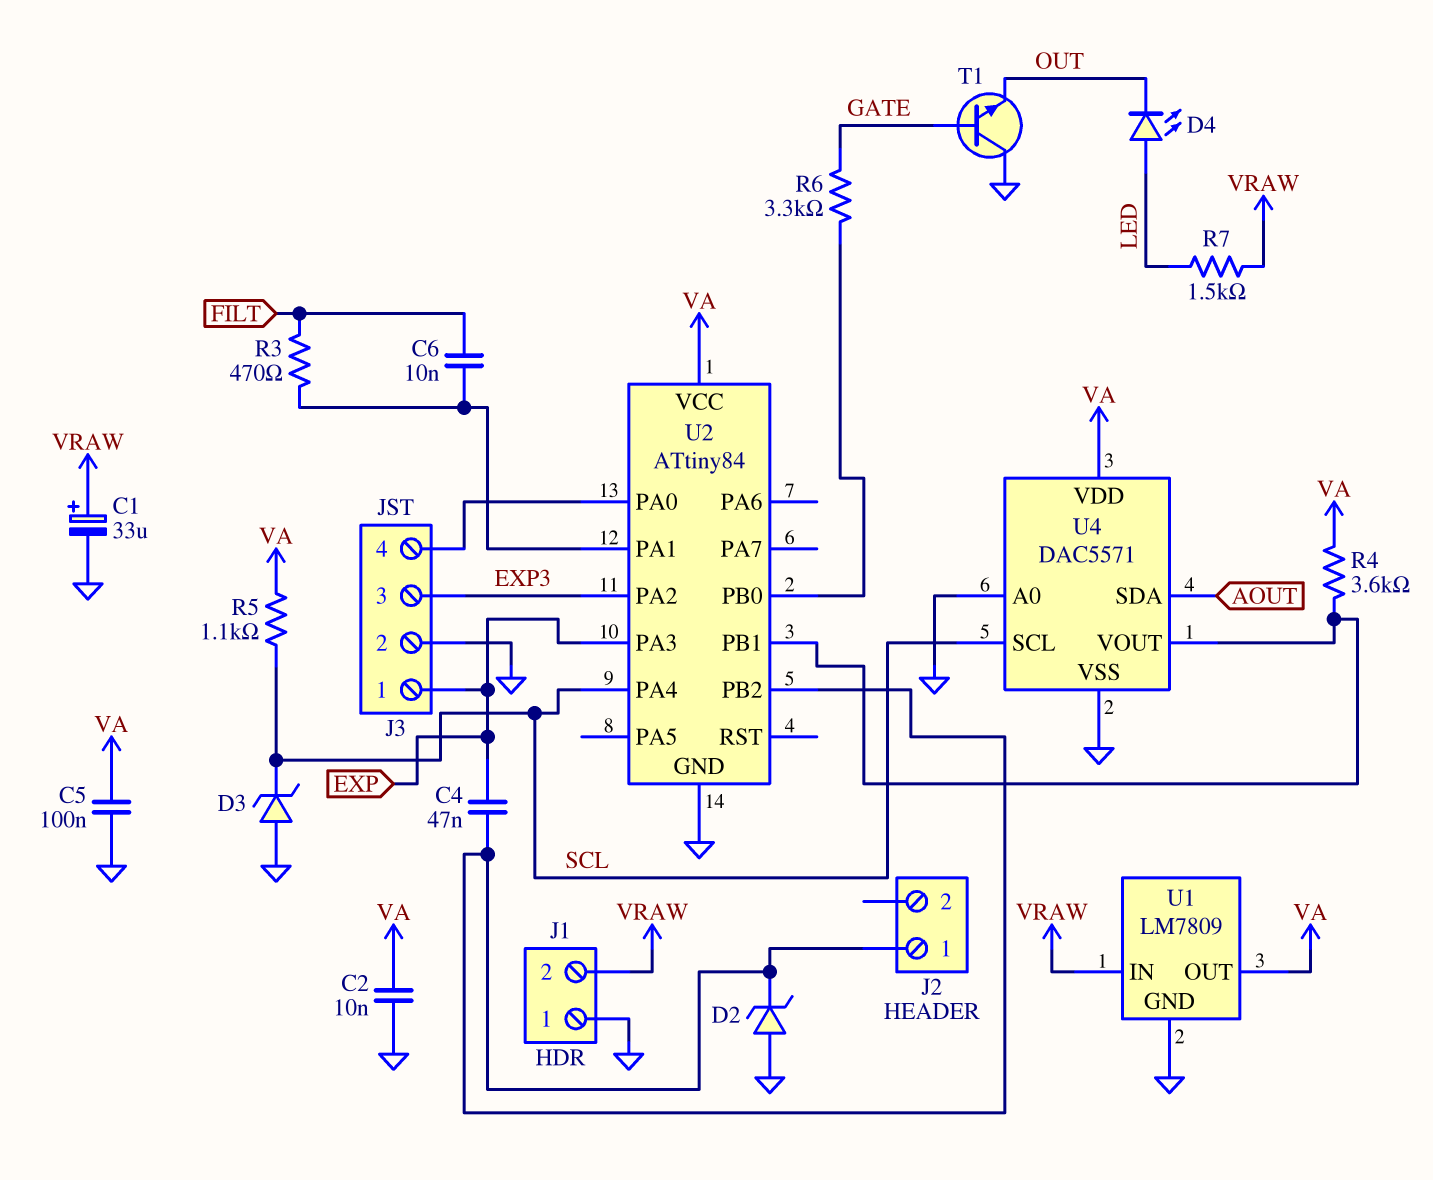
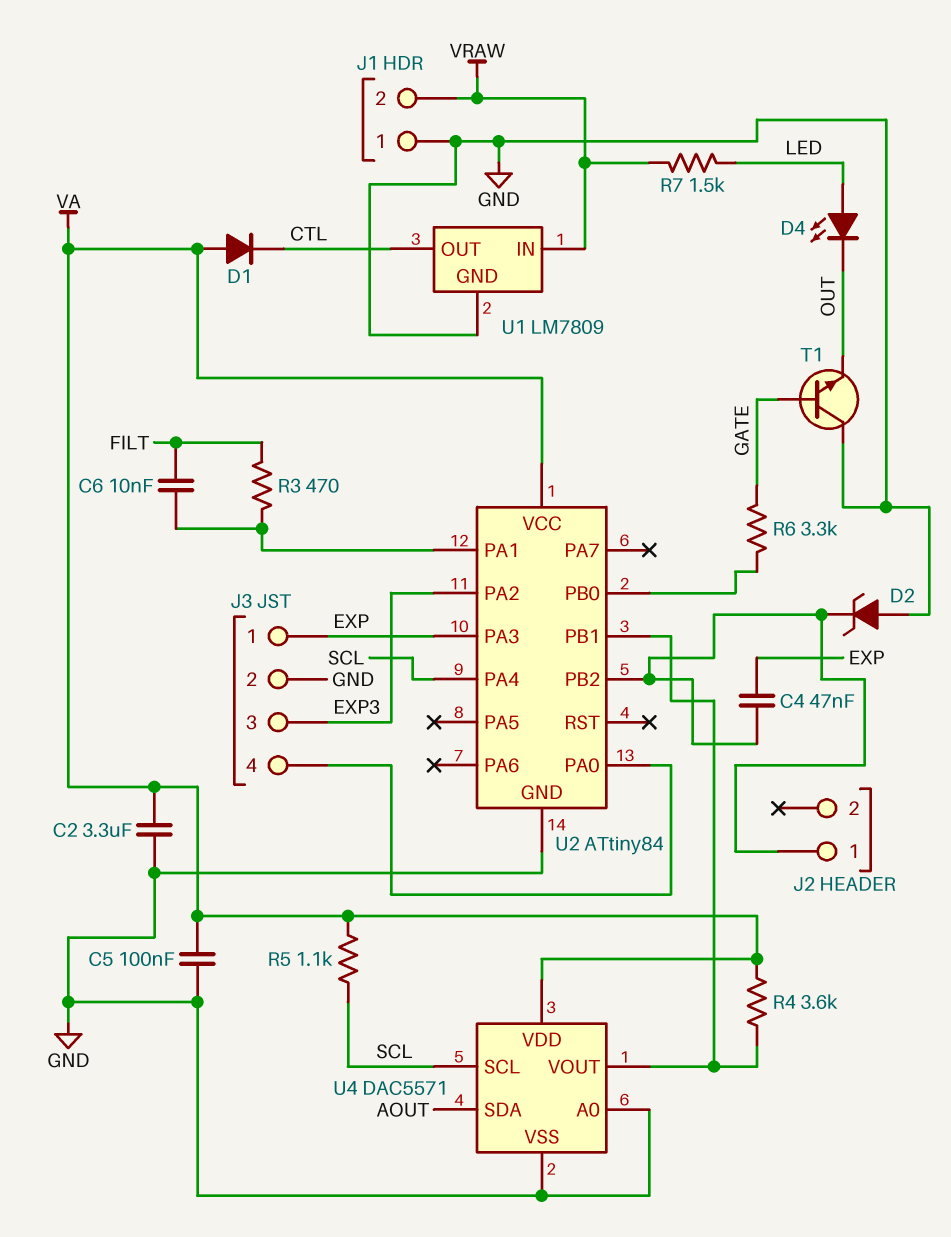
C1: 33uF (plus VRAW, minus GND) -> none
C2: 10nF (GND, VA) -> 3.3uF (GND, VA)
D1: none -> diode (A VA, K CTL)
D3: zener (A GND, K SCL) -> none
U1 pin OUT: VA -> CTL

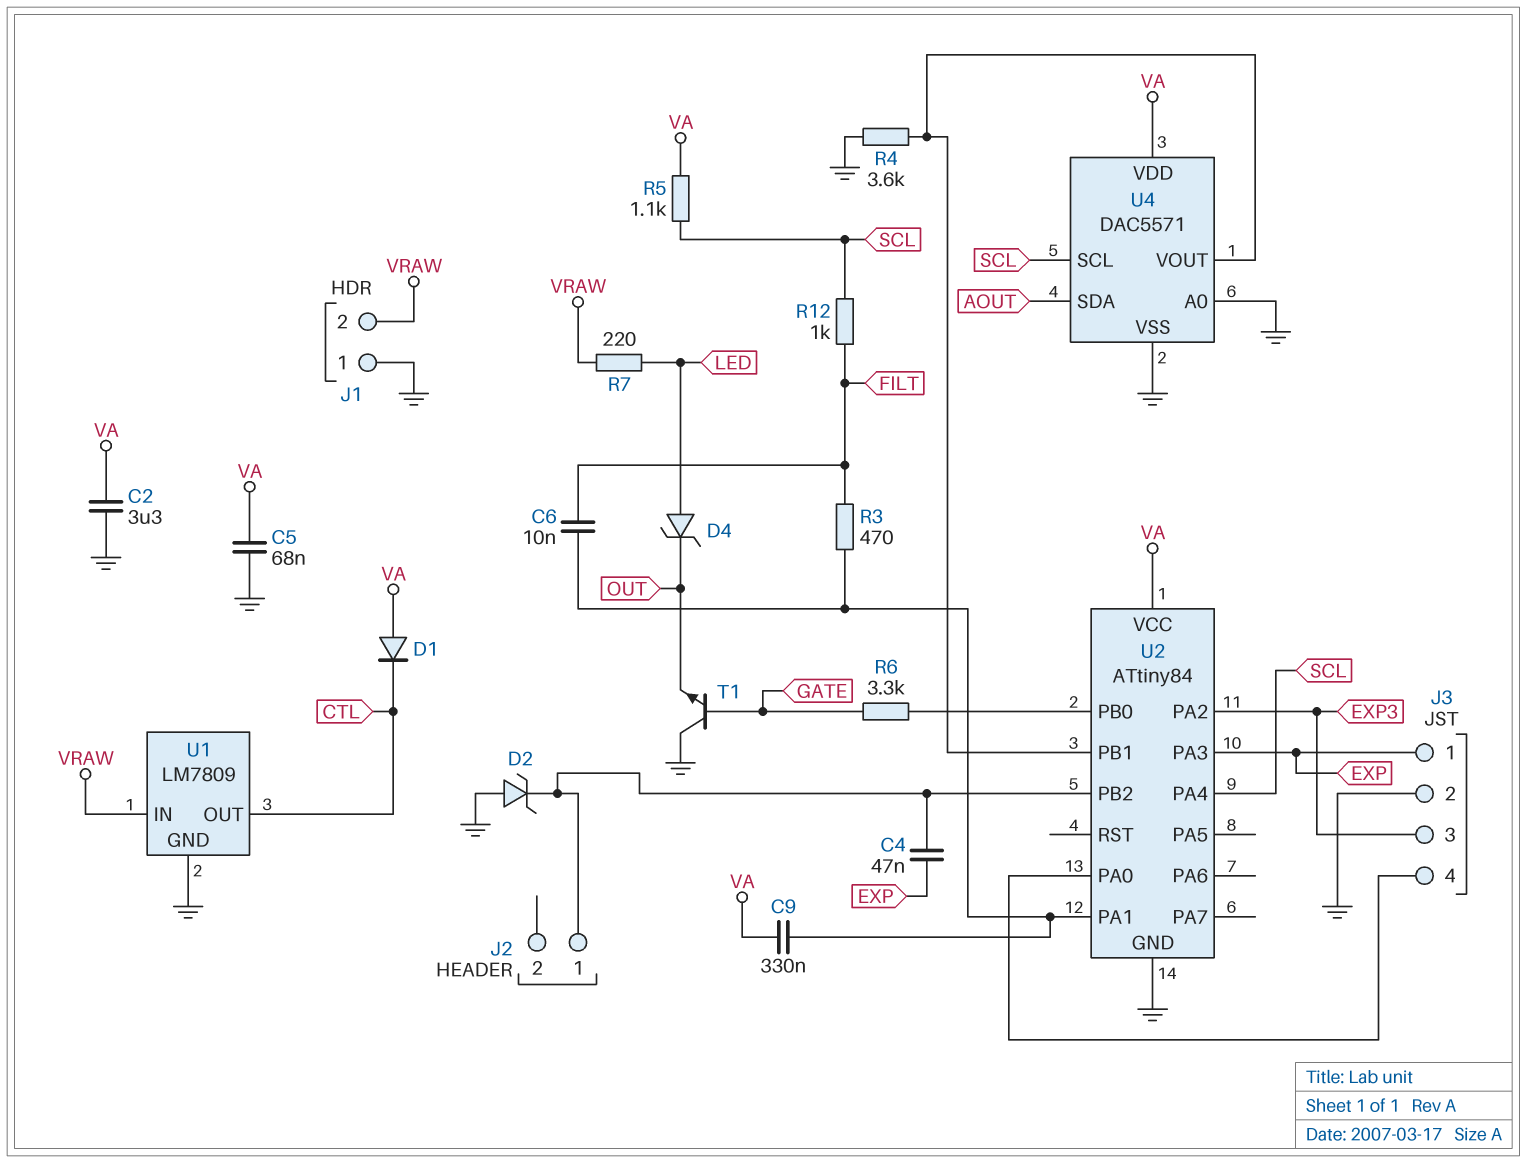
C5: 100nF (GND, VA) -> 68nF (GND, VA)
C9: none -> 330nF (U2/PA1, VA)
D4: LED (A LED, K OUT) -> zener (A LED, K OUT)
R4: 3.6k (U2/PB1, VA) -> 3.6k (GND, U2/PB1)
R7: 1.5k (LED, VRAW) -> 220 (LED, VRAW)
R12: none -> 1k (FILT, SCL)

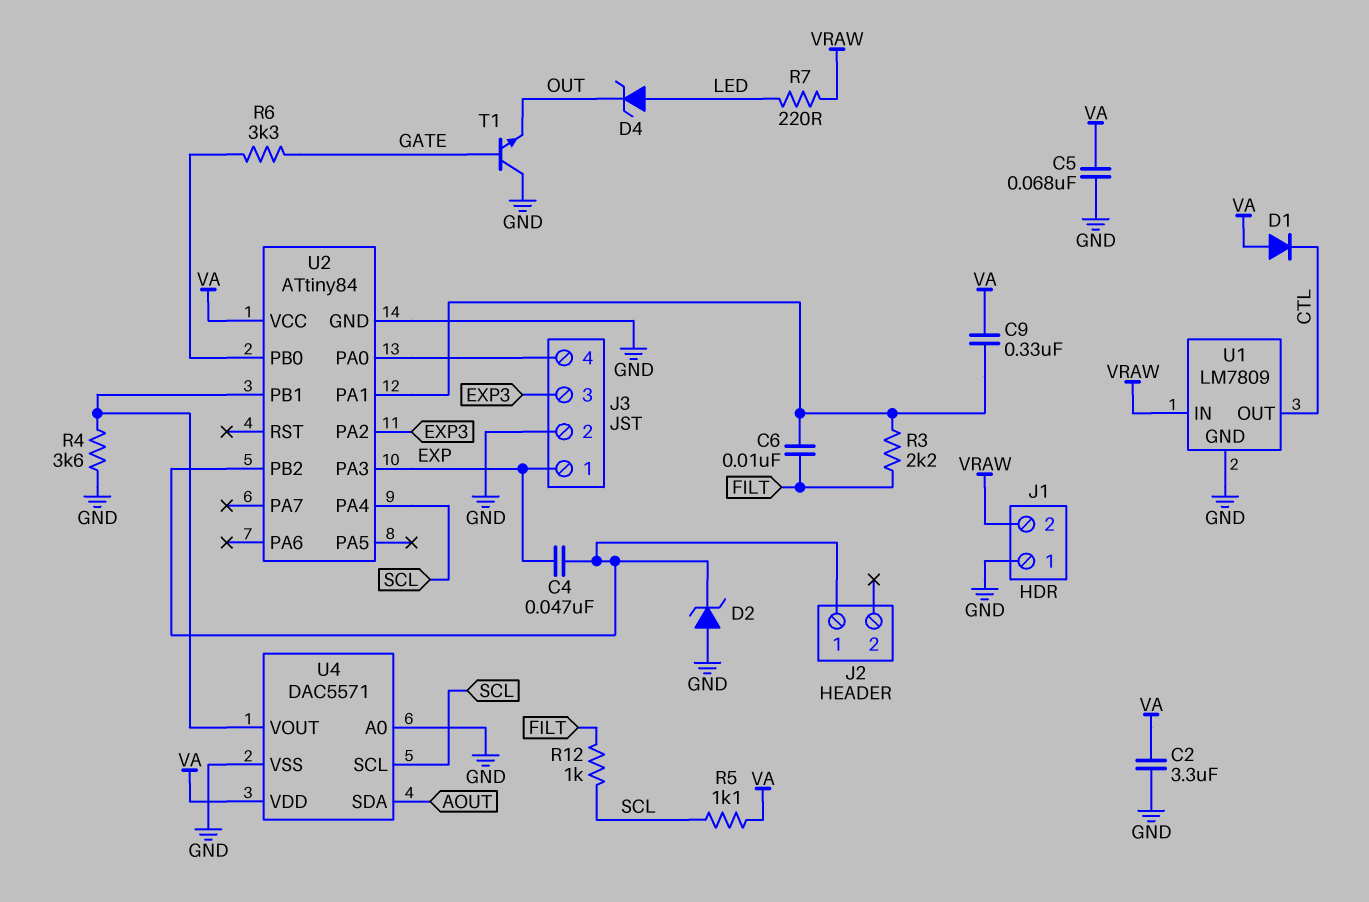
R3: 470 (FILT, U2/PA1) -> 2.2k (FILT, U2/PA1)

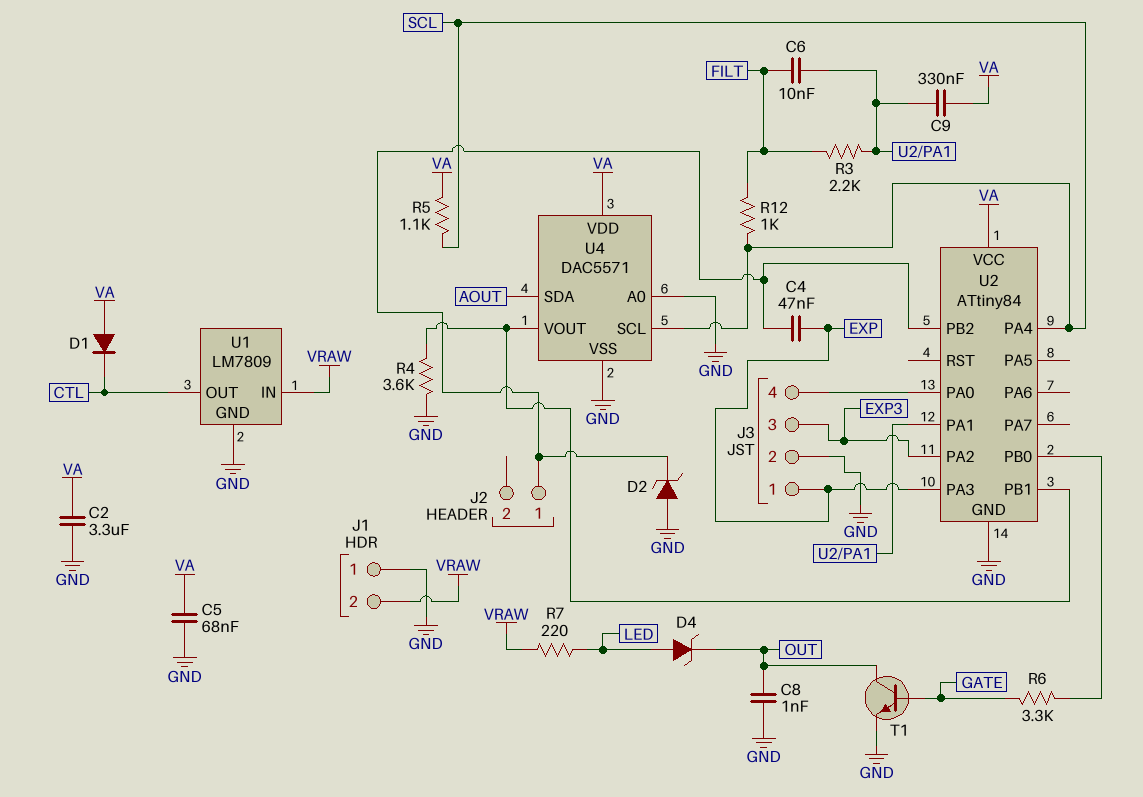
C8: none -> 1nF (GND, OUT)
T1: NPN (B GATE, C GND, E OUT) -> NPN (B GATE, C OUT, E GND)

